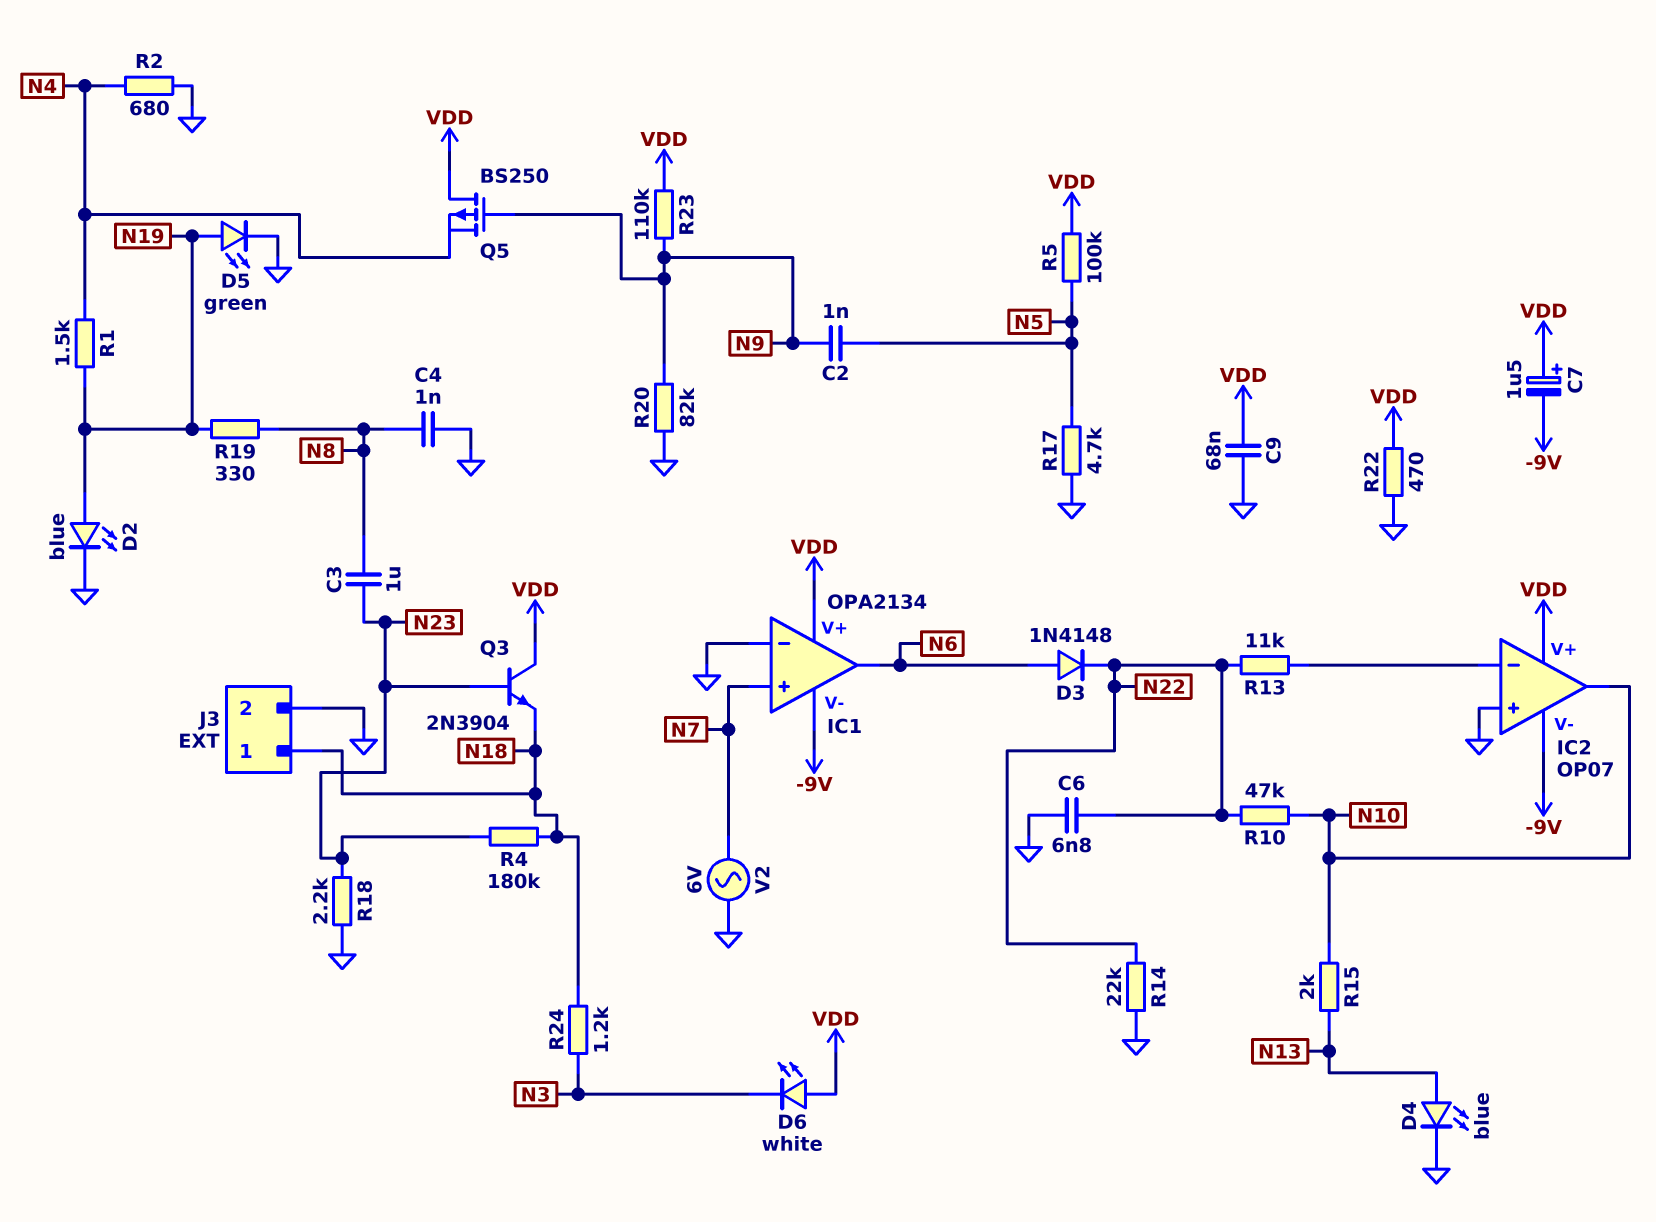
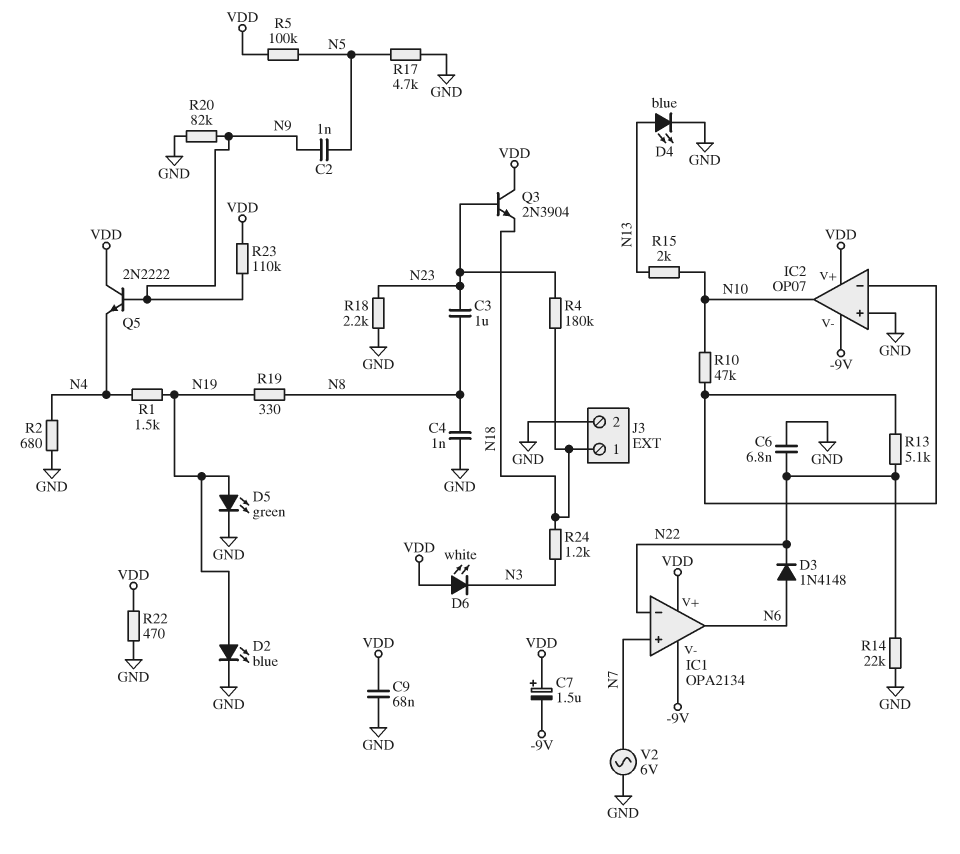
IC1 pin in-: GND -> N22
Q5: PMOS BS250 (G N9, D VDD, S N4) -> NPN 2N2222 (B N9, C VDD, E N4)
R10: 47k (N10, N22) -> 47k (IC2/in-, N10)
R13: 11k (IC2/in-, N22) -> 5.1k (IC2/in-, N22)

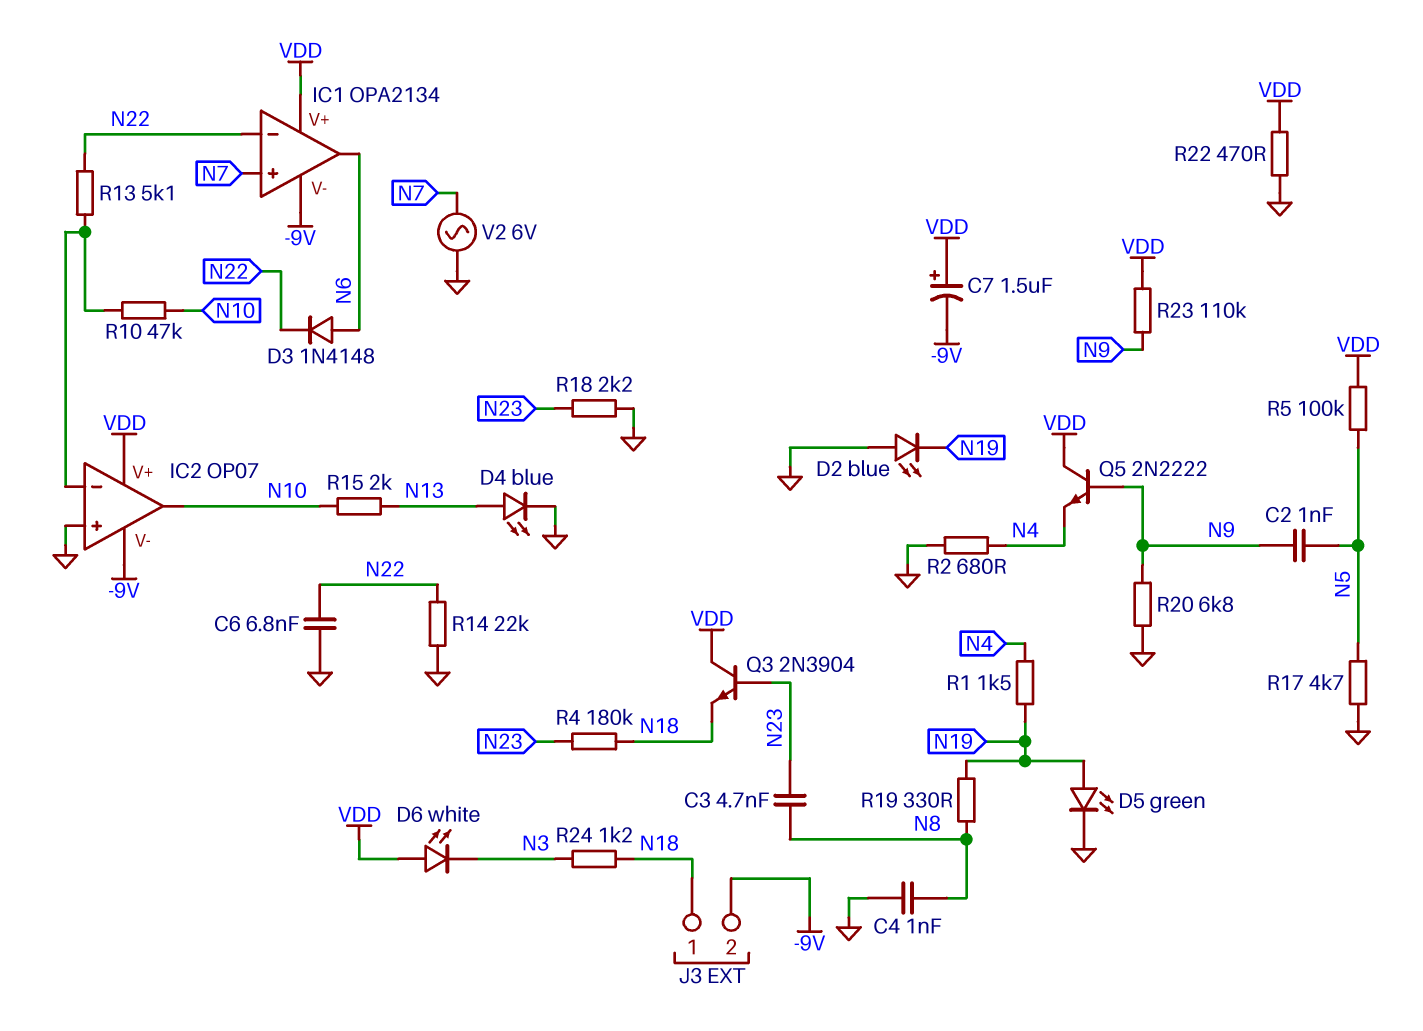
C3: 1uF (N8, N23) -> 4.7nF (N8, N23)
C9: 68nF (GND, VDD) -> none
D2: LED blue (A N19, K GND) -> LED blue (A GND, K N19)
J3 pin 2: GND -> -9V
R20: 82k (GND, N9) -> 6.8k (GND, N9)

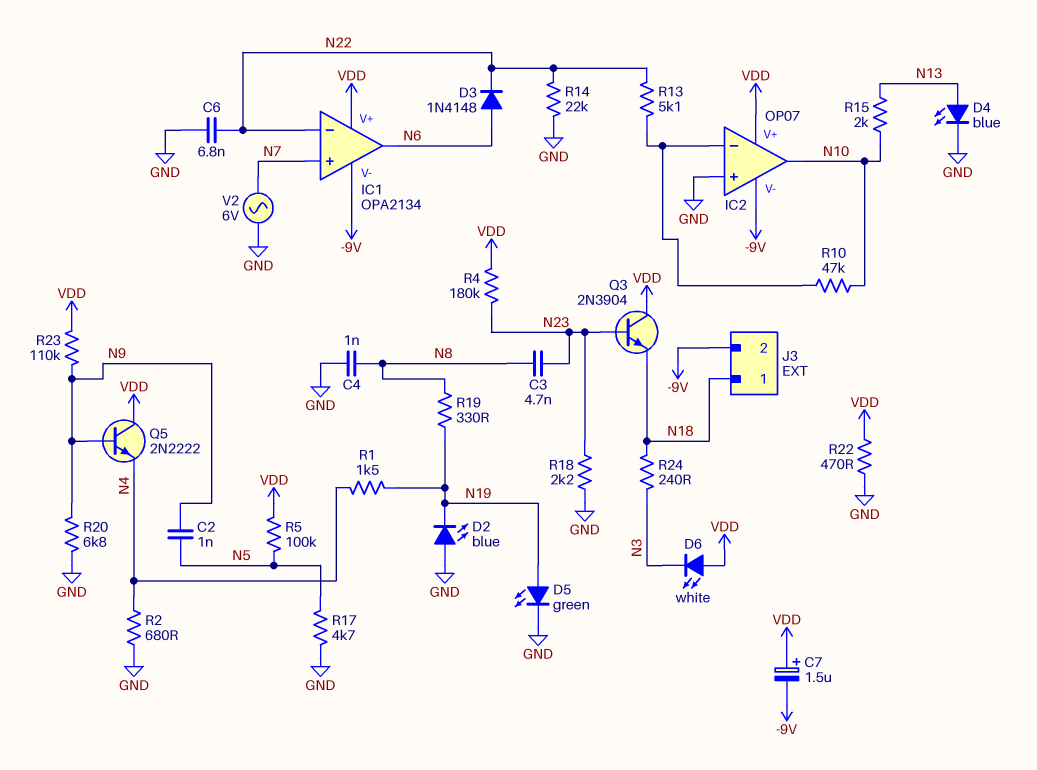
R4: 180k (N18, N23) -> 180k (N23, VDD)
R24: 1.2k (N3, N18) -> 240 (N3, N18)

